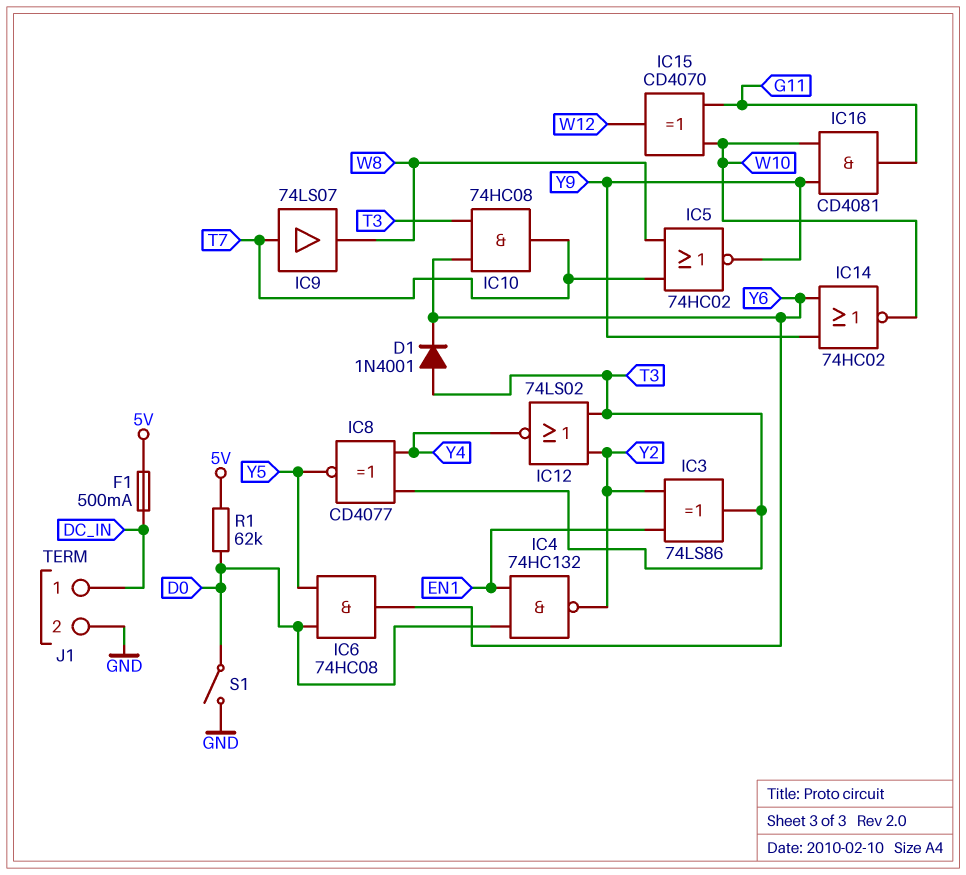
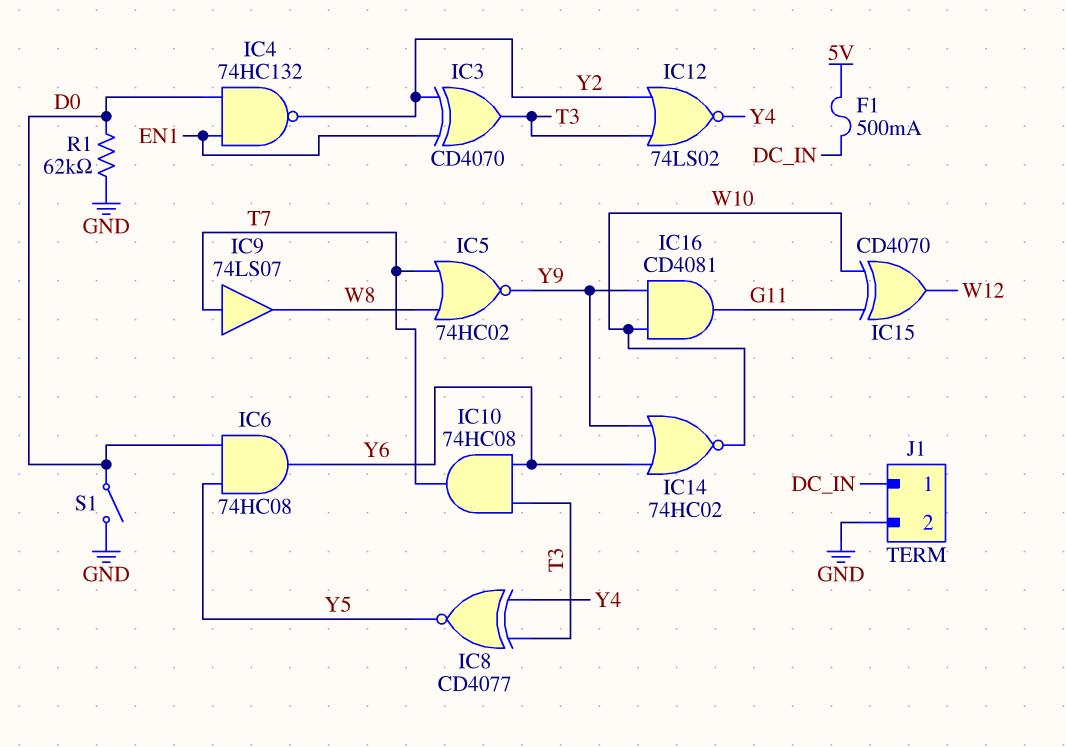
D1: diode 1N4001 (A T3, K Y6) -> none
IC3: XOR 74LS86 (in EN1, in Y2, out T3) -> XOR CD4070 (in EN1, in Y2, out T3)
R1: 62k (5V, D0) -> 62k (D0, GND)

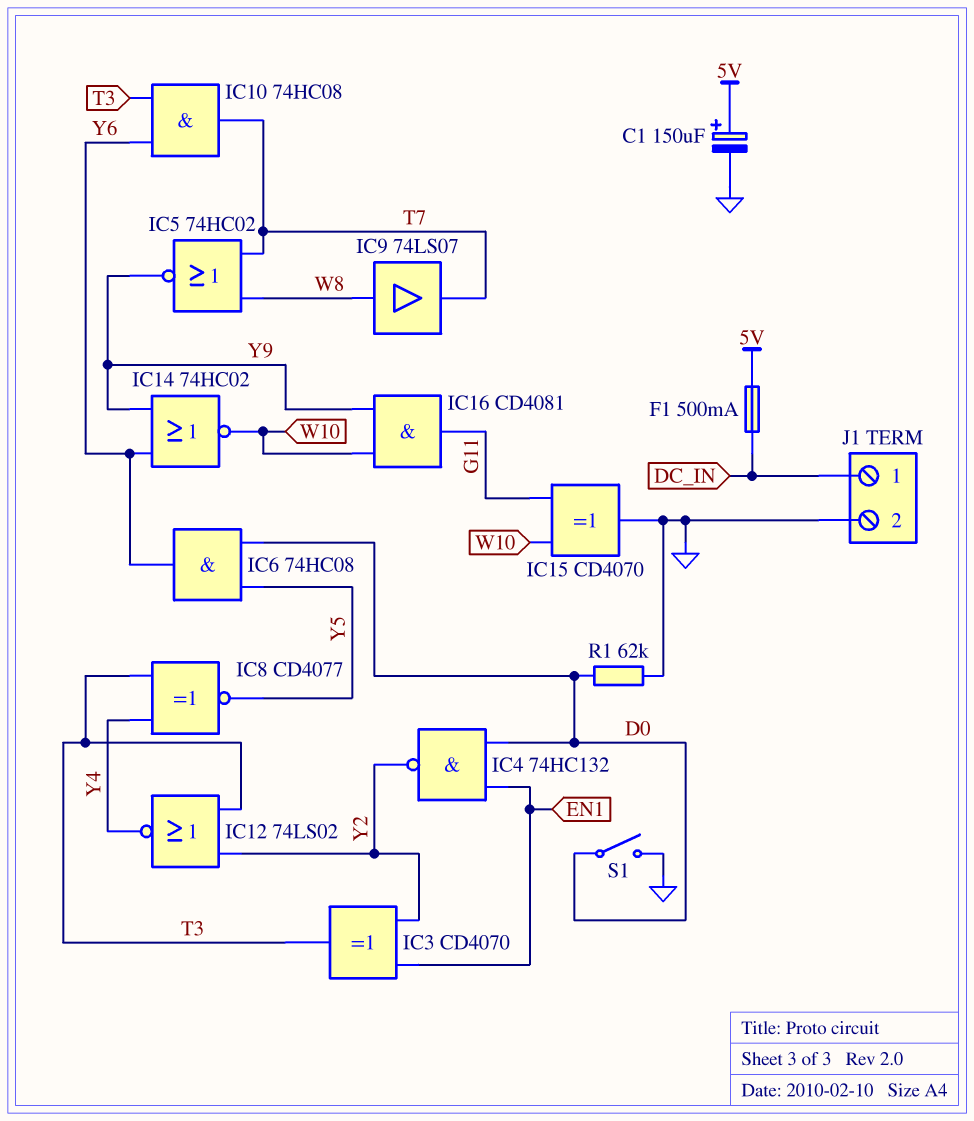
C1: none -> 150uF (plus 5V, minus GND)
IC9: buffer 74LS07 (in T7, out W8) -> buffer 74LS07 (in W8, out T7)
IC15: XOR CD4070 (in G11, in W10, out W12) -> XOR CD4070 (in G11, in W10, out GND)

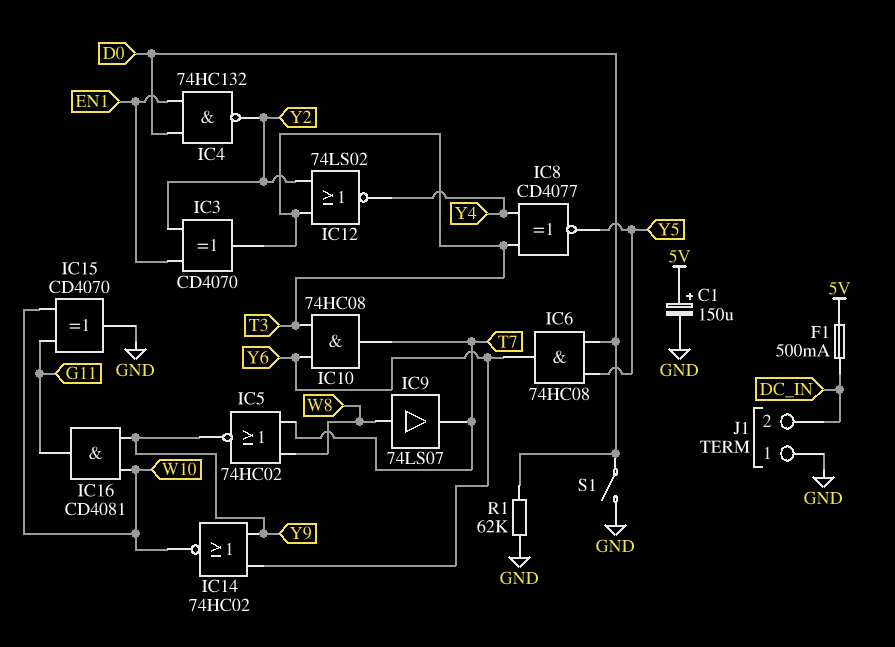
J1 pin 1: DC_IN -> GND
J1 pin 2: GND -> DC_IN

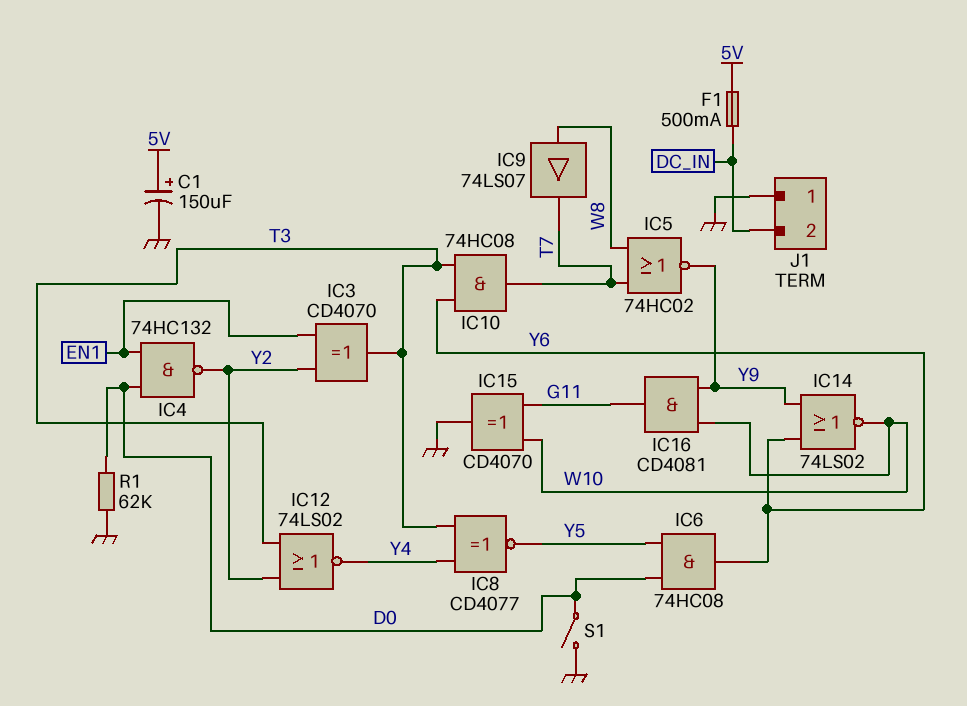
IC14: NOR 74HC02 (in Y6, in Y9, out W10) -> NOR 74LS02 (in Y6, in Y9, out W10)

